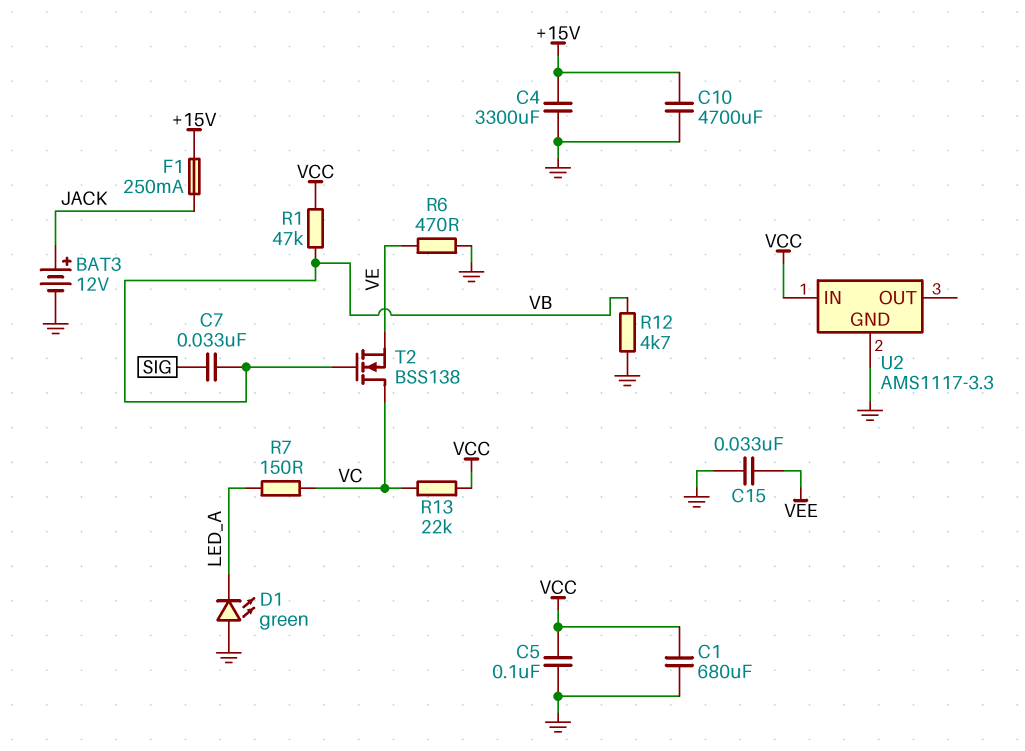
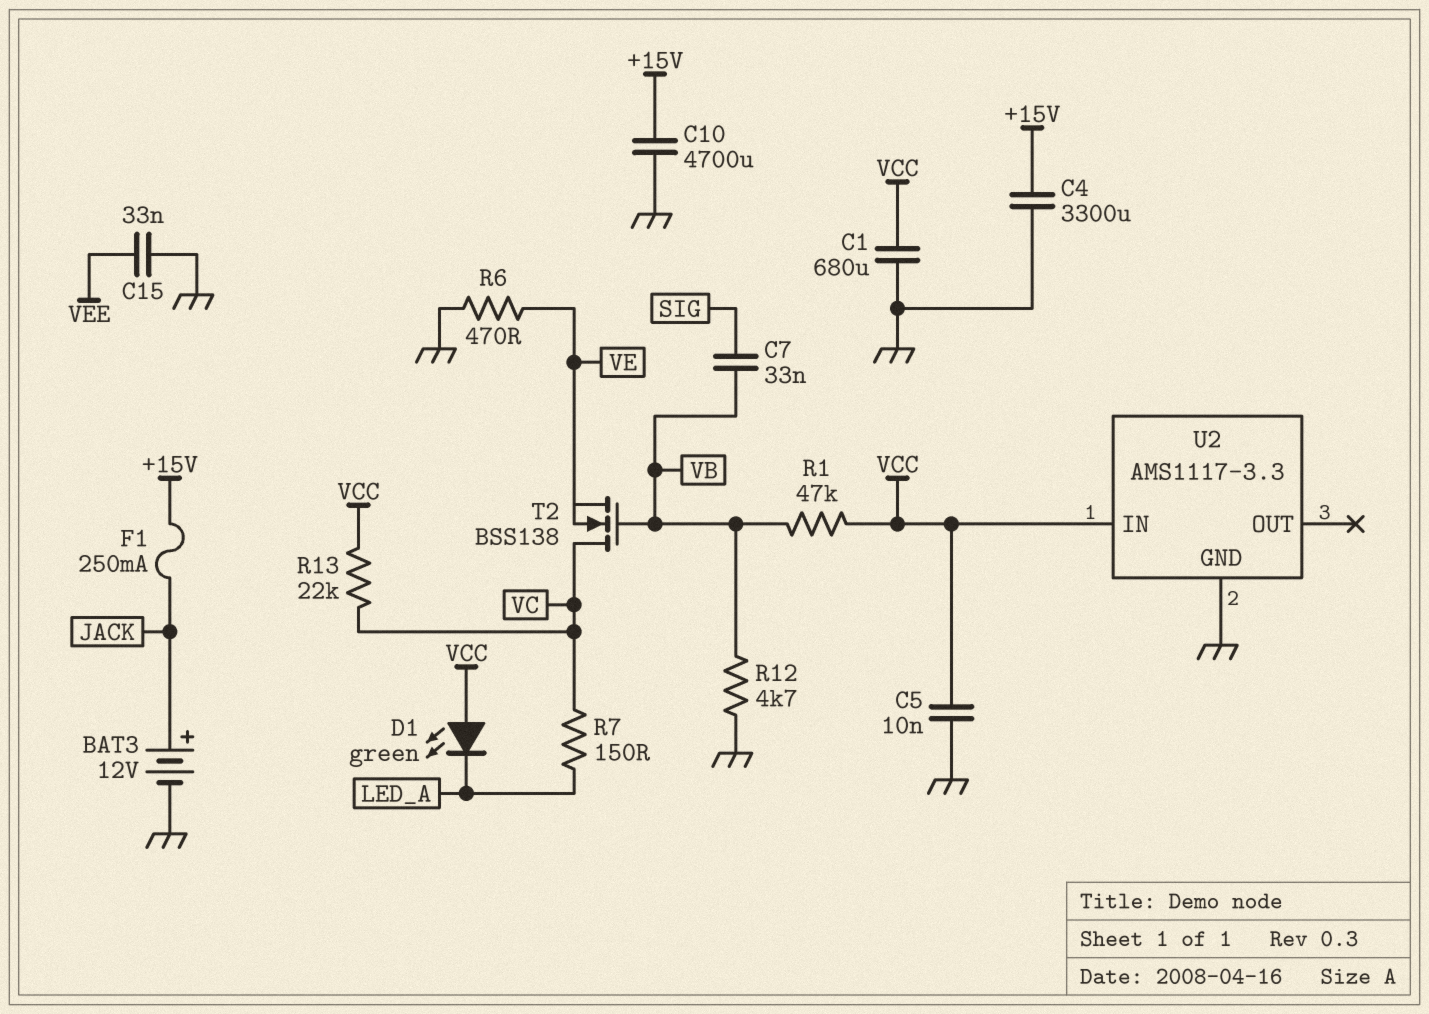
C5: 100nF (GND, VCC) -> 10nF (GND, VCC)
D1: LED green (A GND, K LED_A) -> LED green (A VCC, K LED_A)

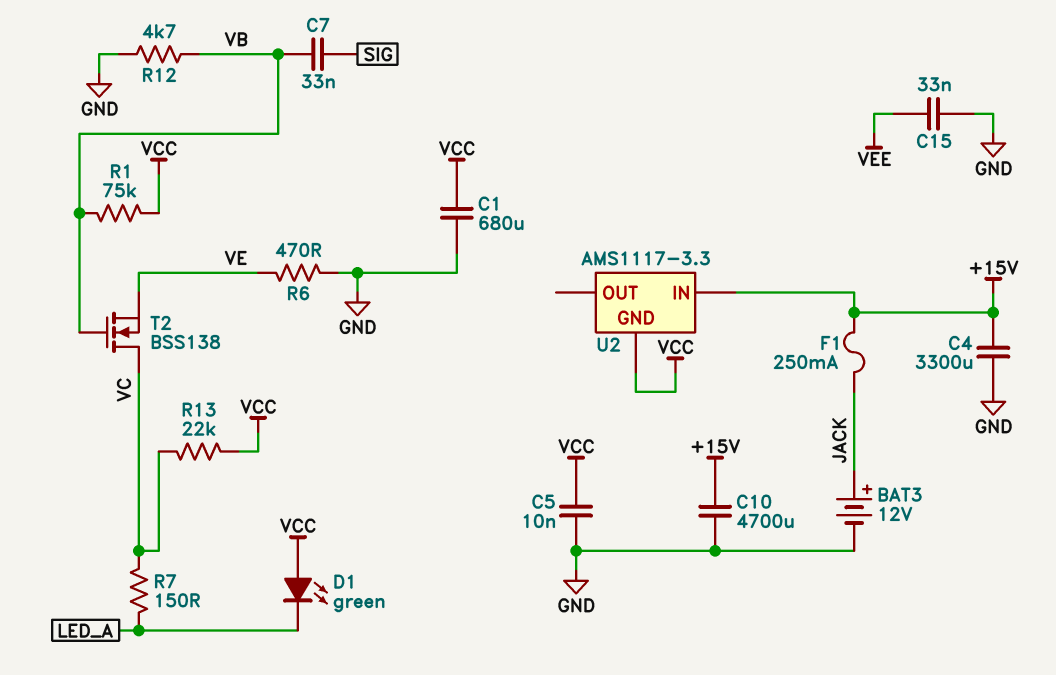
R1: 47k (VB, VCC) -> 75k (VB, VCC)
U2 pin GND: GND -> VCC
U2 pin IN: VCC -> +15V

